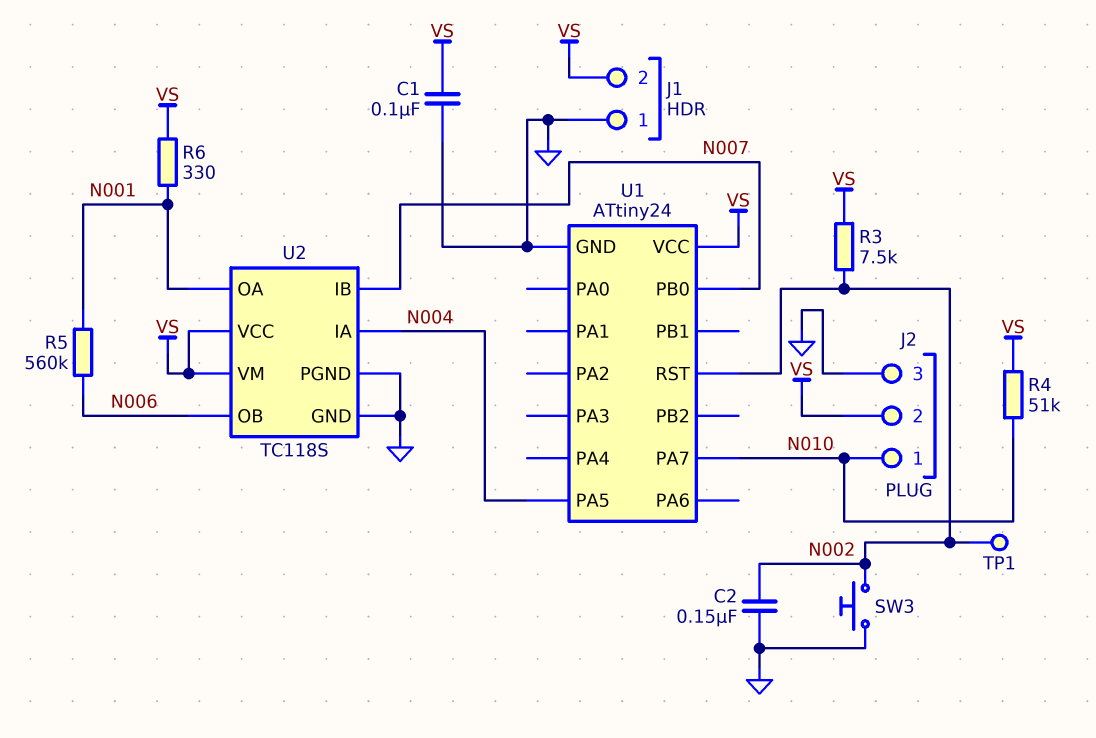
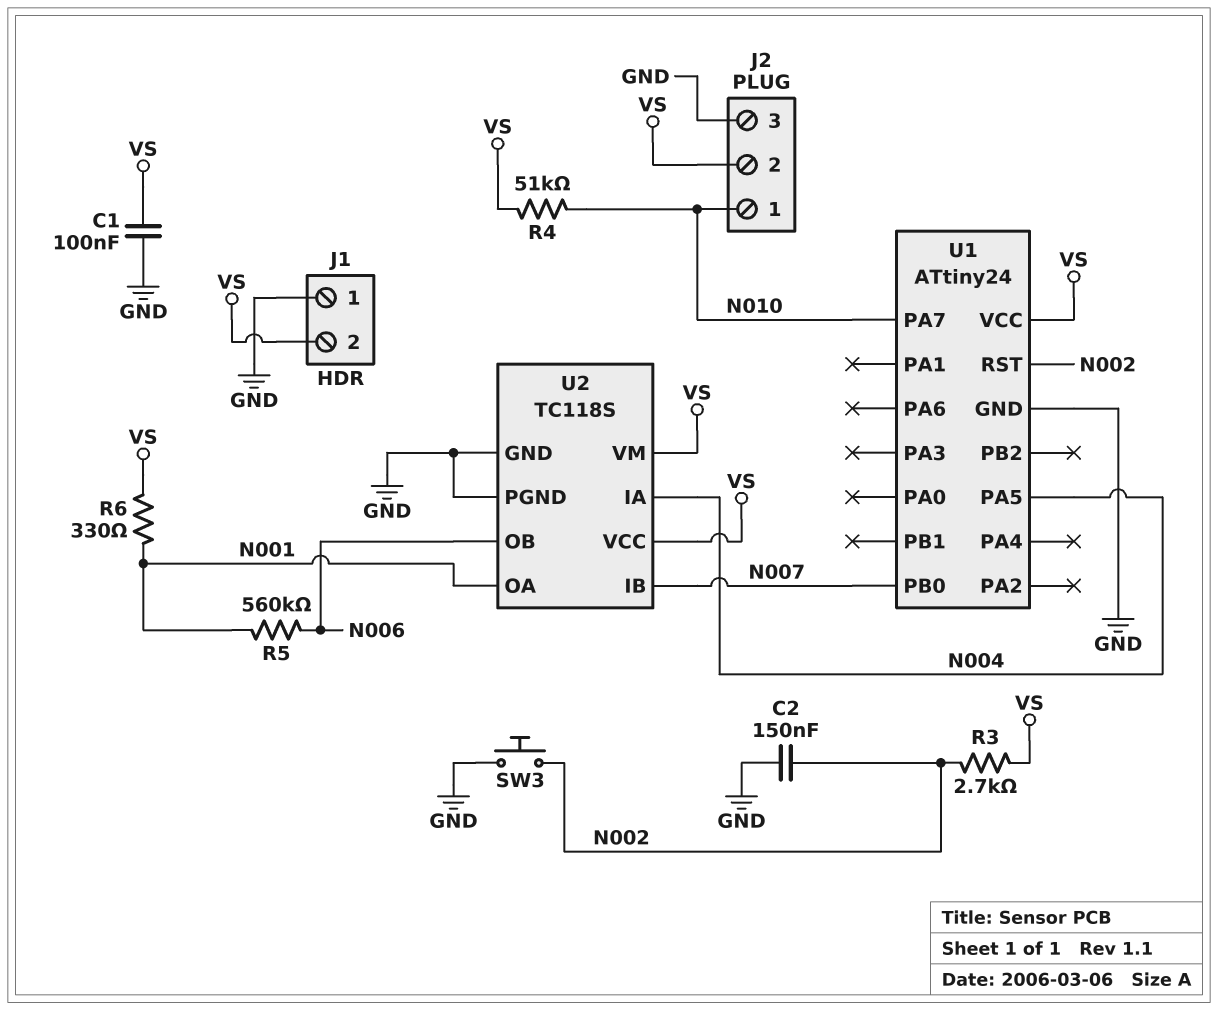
R3: 7.5k (N002, VS) -> 2.7k (N002, VS)
TP1: test point (N002) -> none

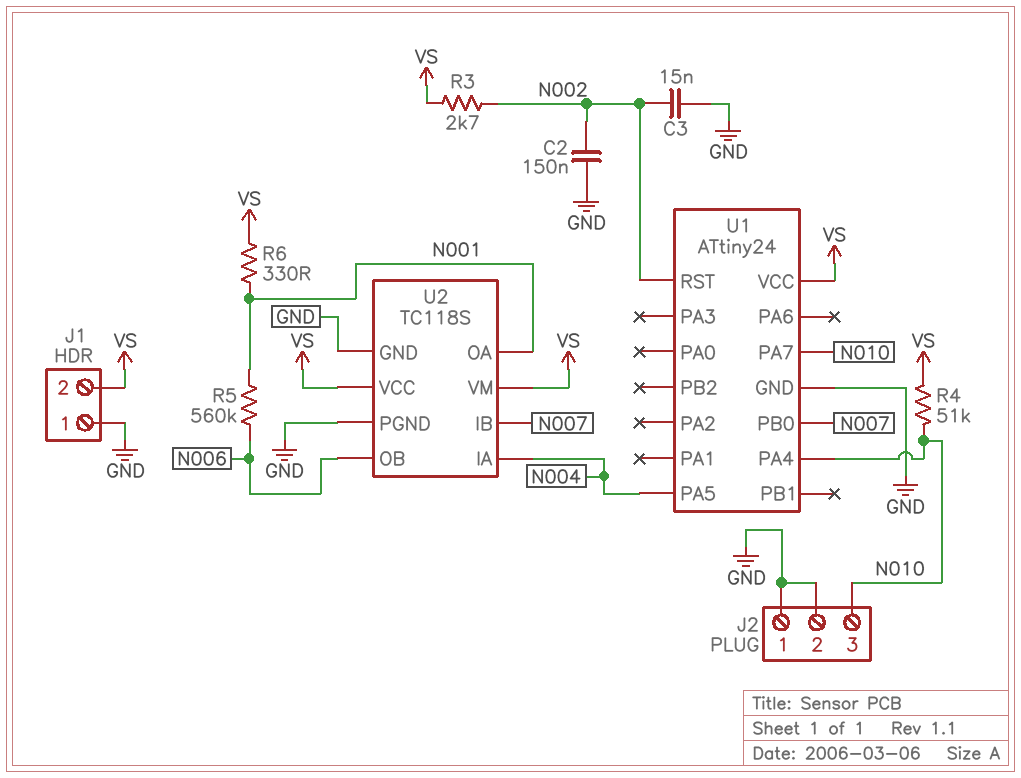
C1: 100nF (GND, VS) -> none
C3: none -> 15nF (GND, N002)
J2 pin 1: N010 -> GND
J2 pin 2: VS -> GND
J2 pin 3: GND -> N010
SW3: button (GND, N002) -> none
U1 pin PA4: none -> N010

